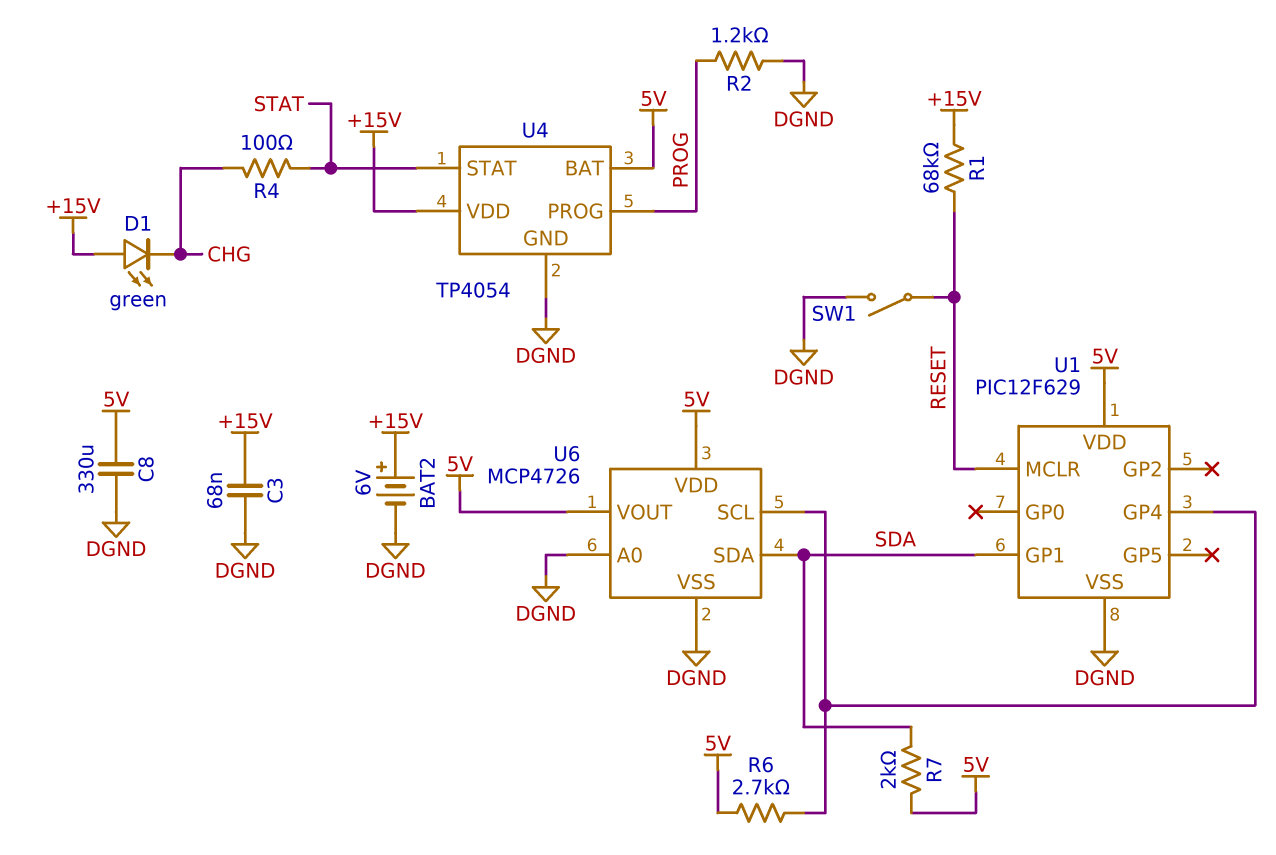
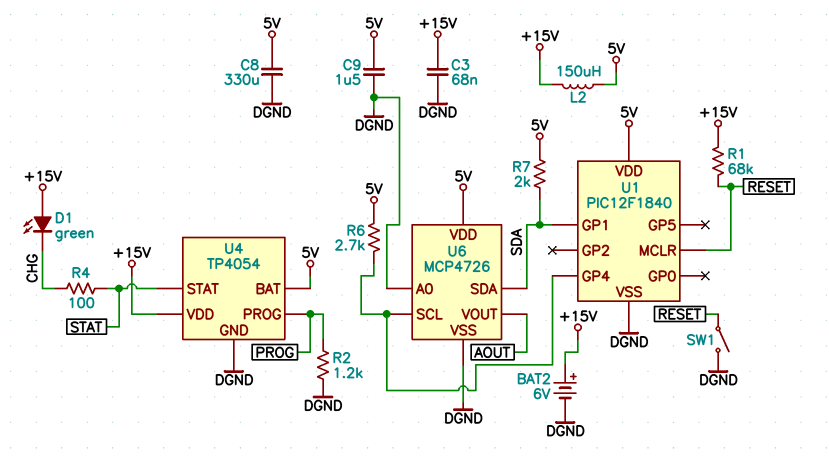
C9: none -> 1.5uF (5V, DGND)
L2: none -> 150uH (+15V, 5V)
U1: PIC12F629 -> PIC12F1840
U6 pin VOUT: 5V -> AOUT

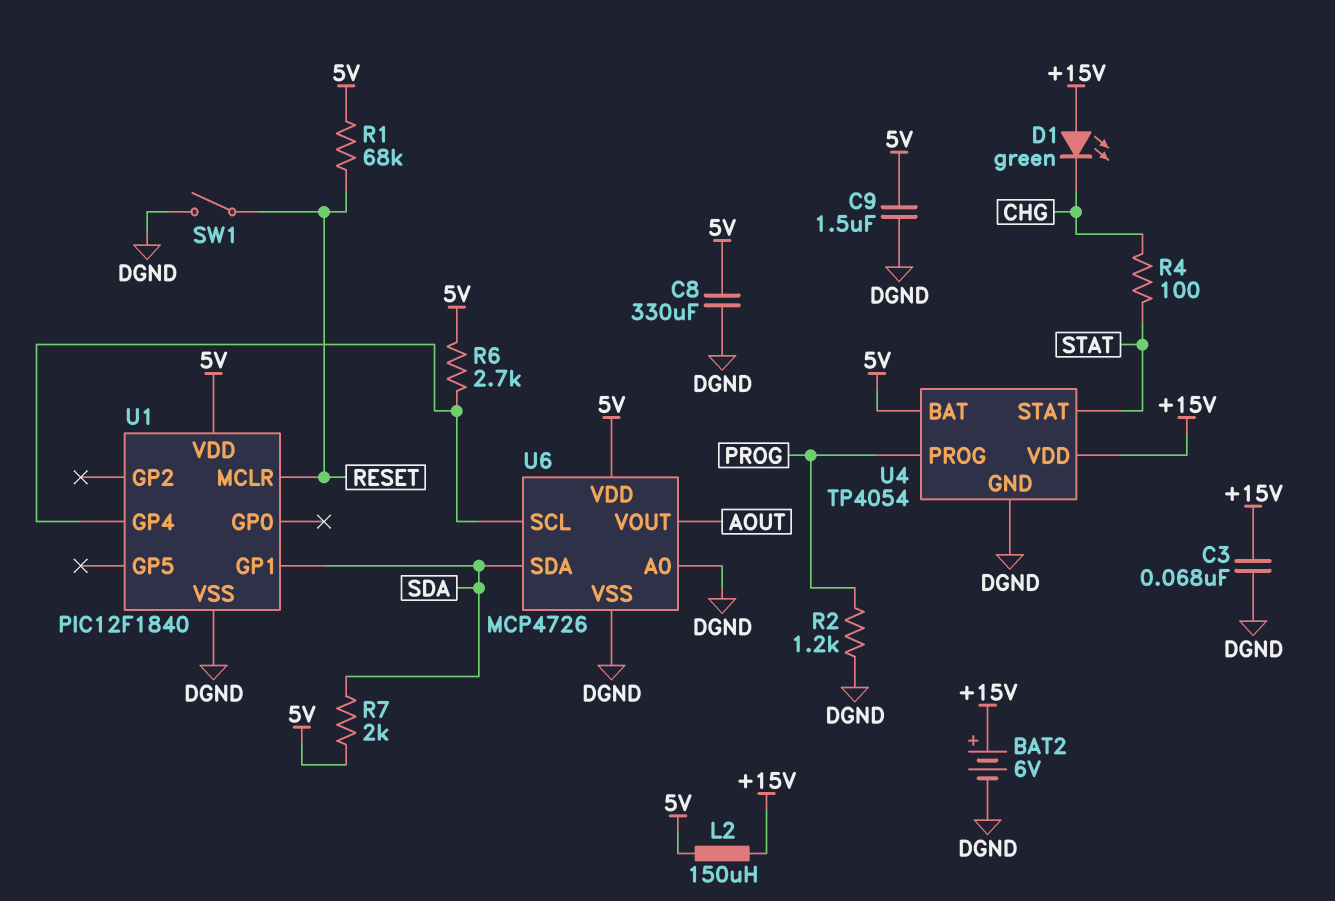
R1: 68k (+15V, RESET) -> 68k (5V, RESET)

